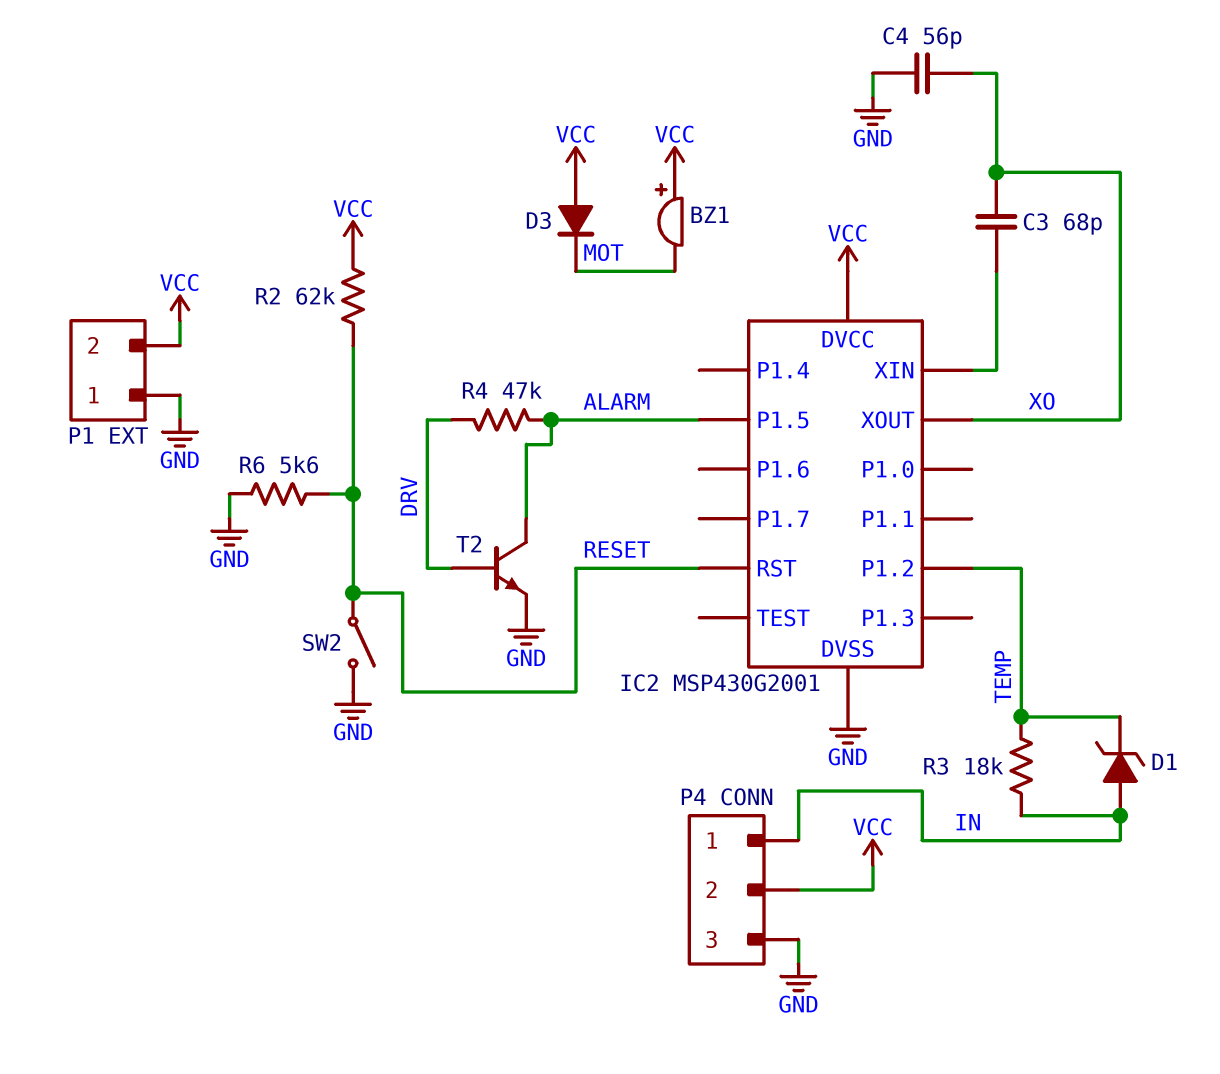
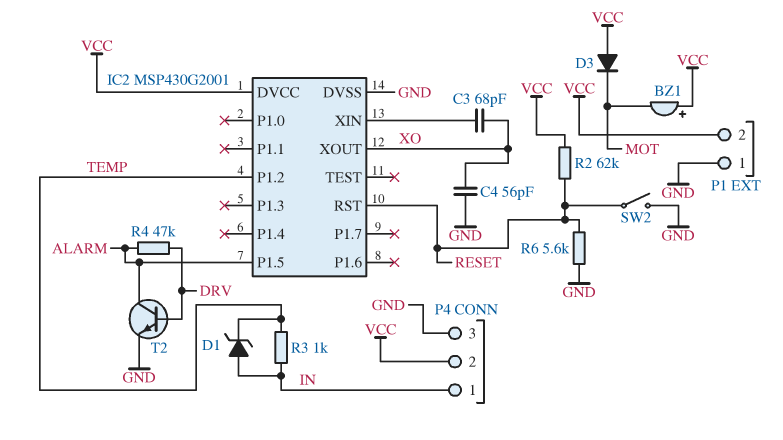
R3: 18k (IN, TEMP) -> 1k (IN, TEMP)

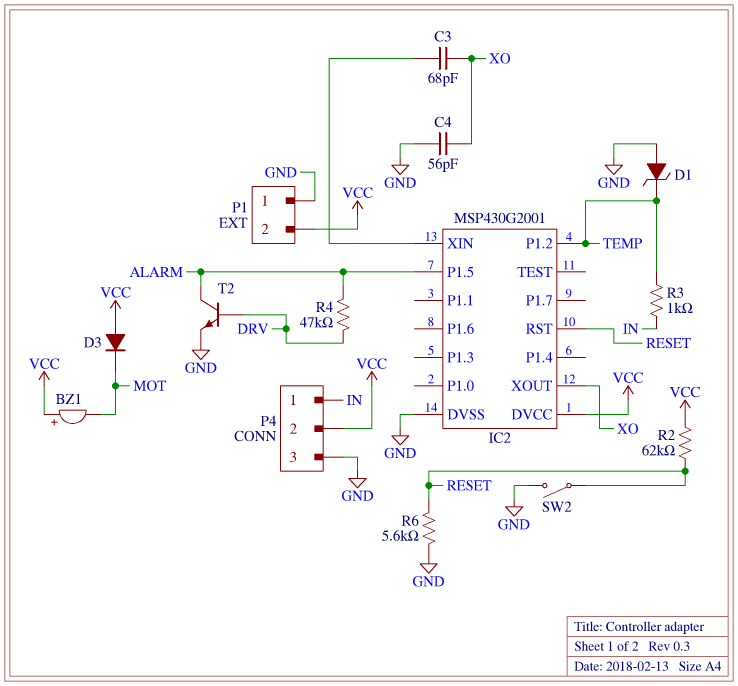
D1: zener (A IN, K TEMP) -> zener (A GND, K TEMP)

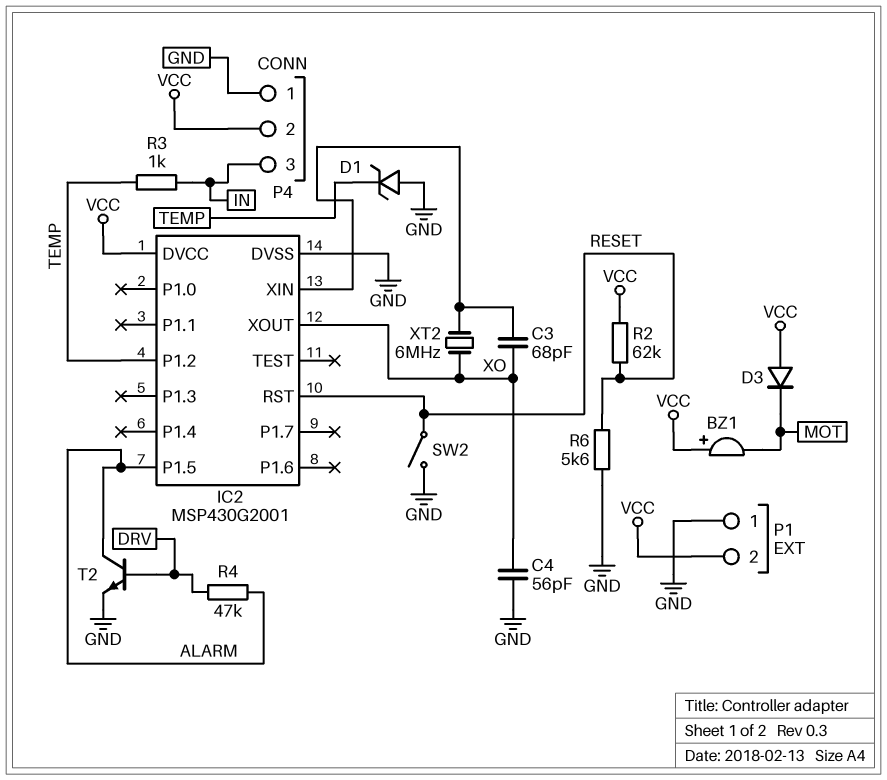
P4 pin 1: IN -> GND
P4 pin 3: GND -> IN
XT2: none -> 6MHz (IC2/XIN, XO)

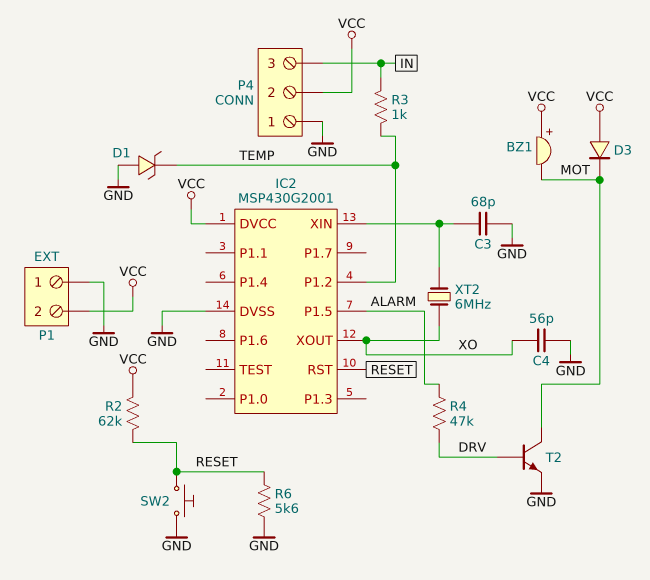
C3: 68pF (IC2/XIN, XO) -> 68pF (GND, IC2/XIN)
SW2: switch (GND, RESET) -> button (GND, RESET)
T2: NPN (B DRV, C ALARM, E GND) -> NPN (B DRV, C MOT, E GND)

